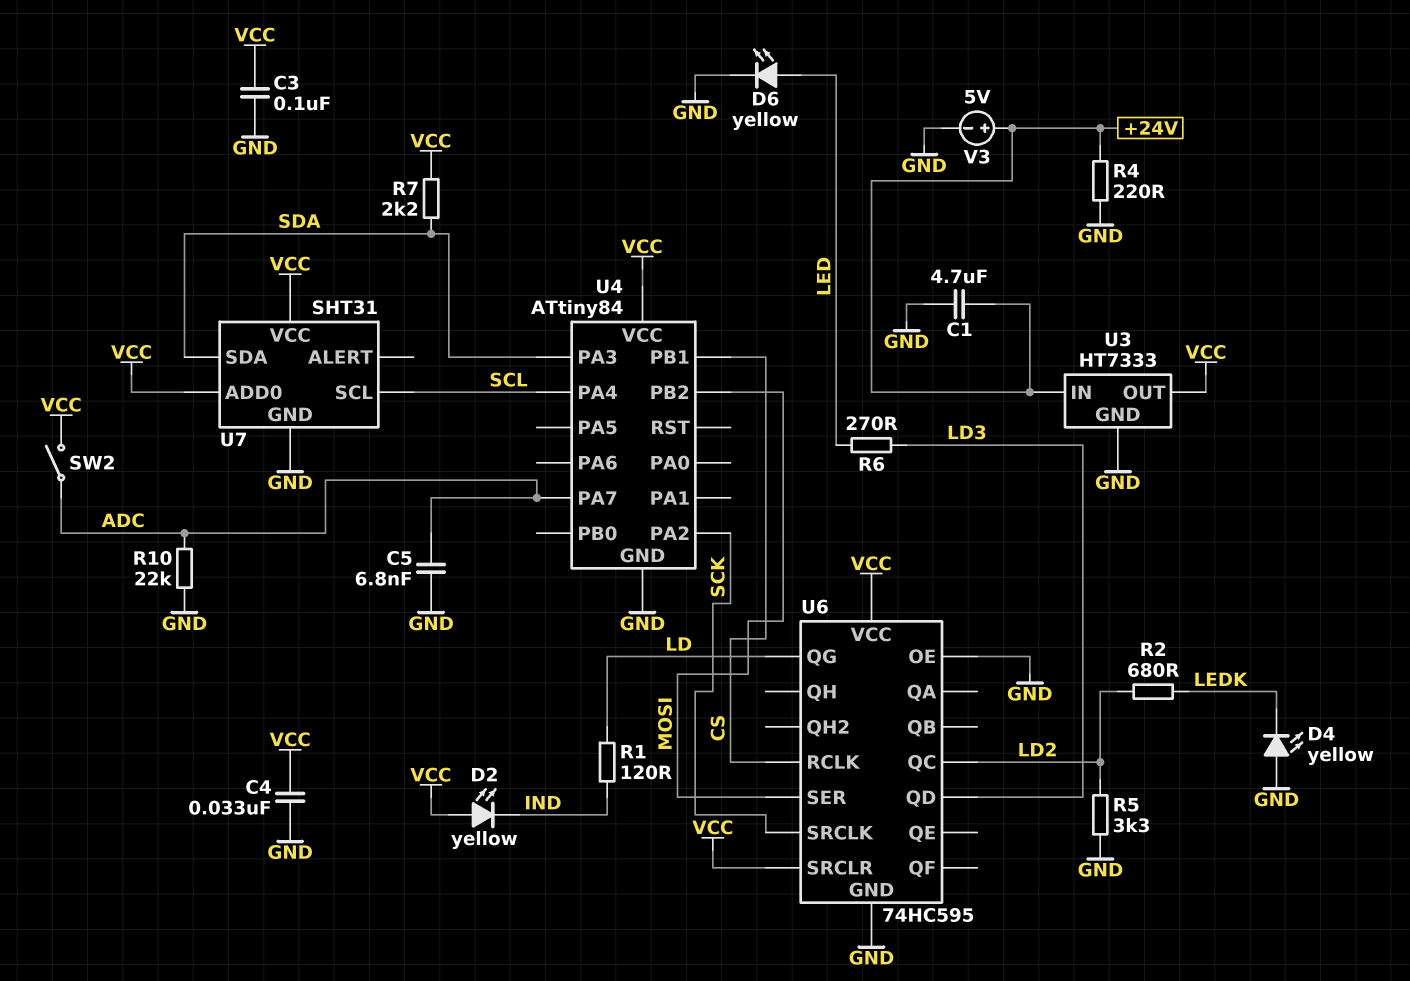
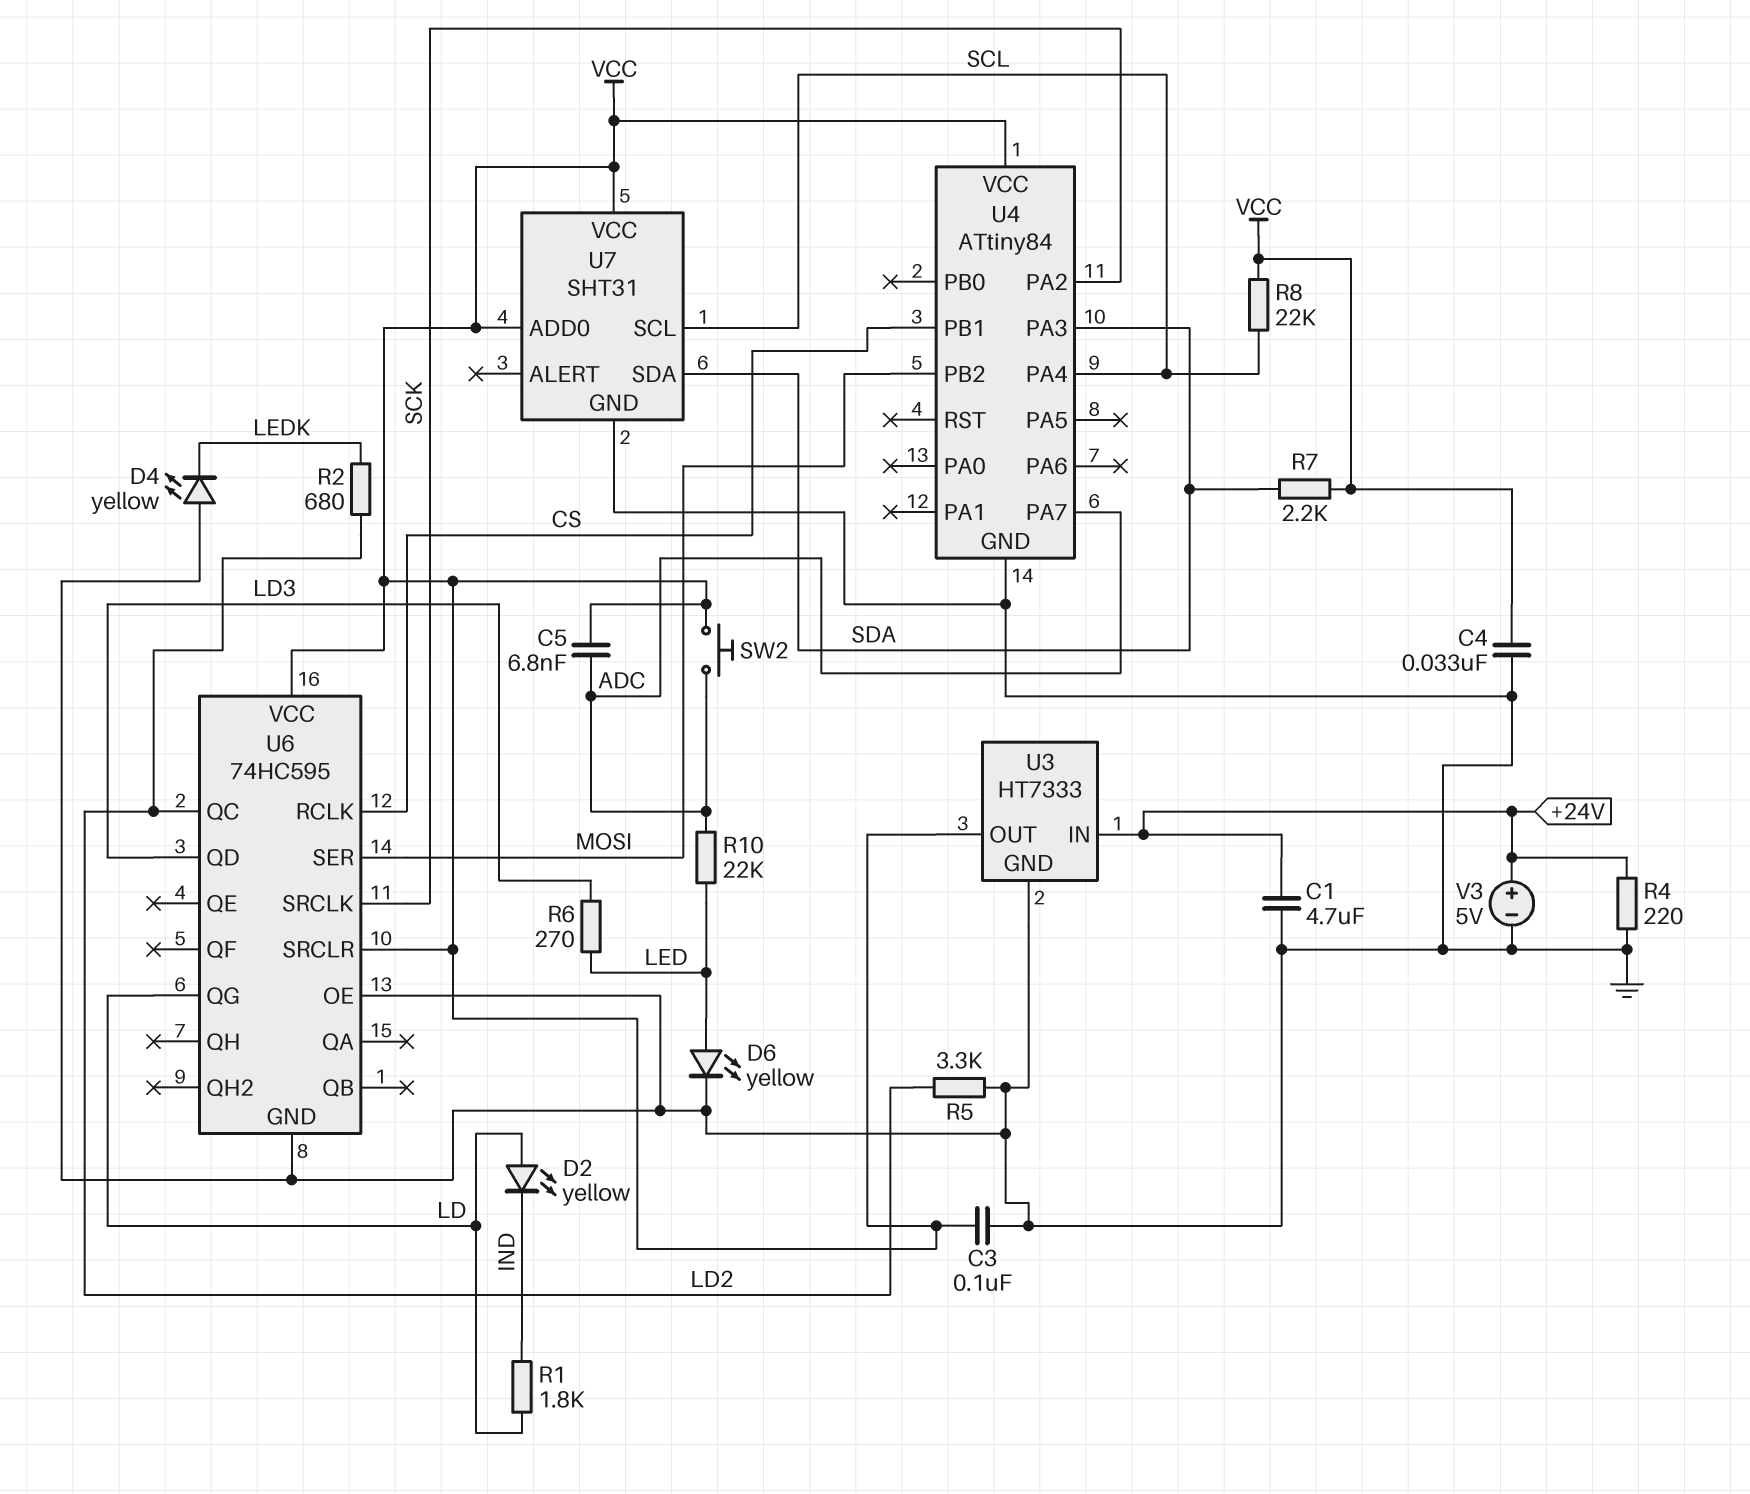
C5: 6.8nF (ADC, GND) -> 6.8nF (ADC, VCC)
D2: LED yellow (A VCC, K IND) -> LED yellow (A LD, K IND)
R1: 120 (IND, LD) -> 1.8k (IND, LD)
R8: none -> 22k (SCL, VCC)
R10: 22k (ADC, GND) -> 22k (ADC, LED)
SW2: switch (ADC, VCC) -> button (ADC, VCC)

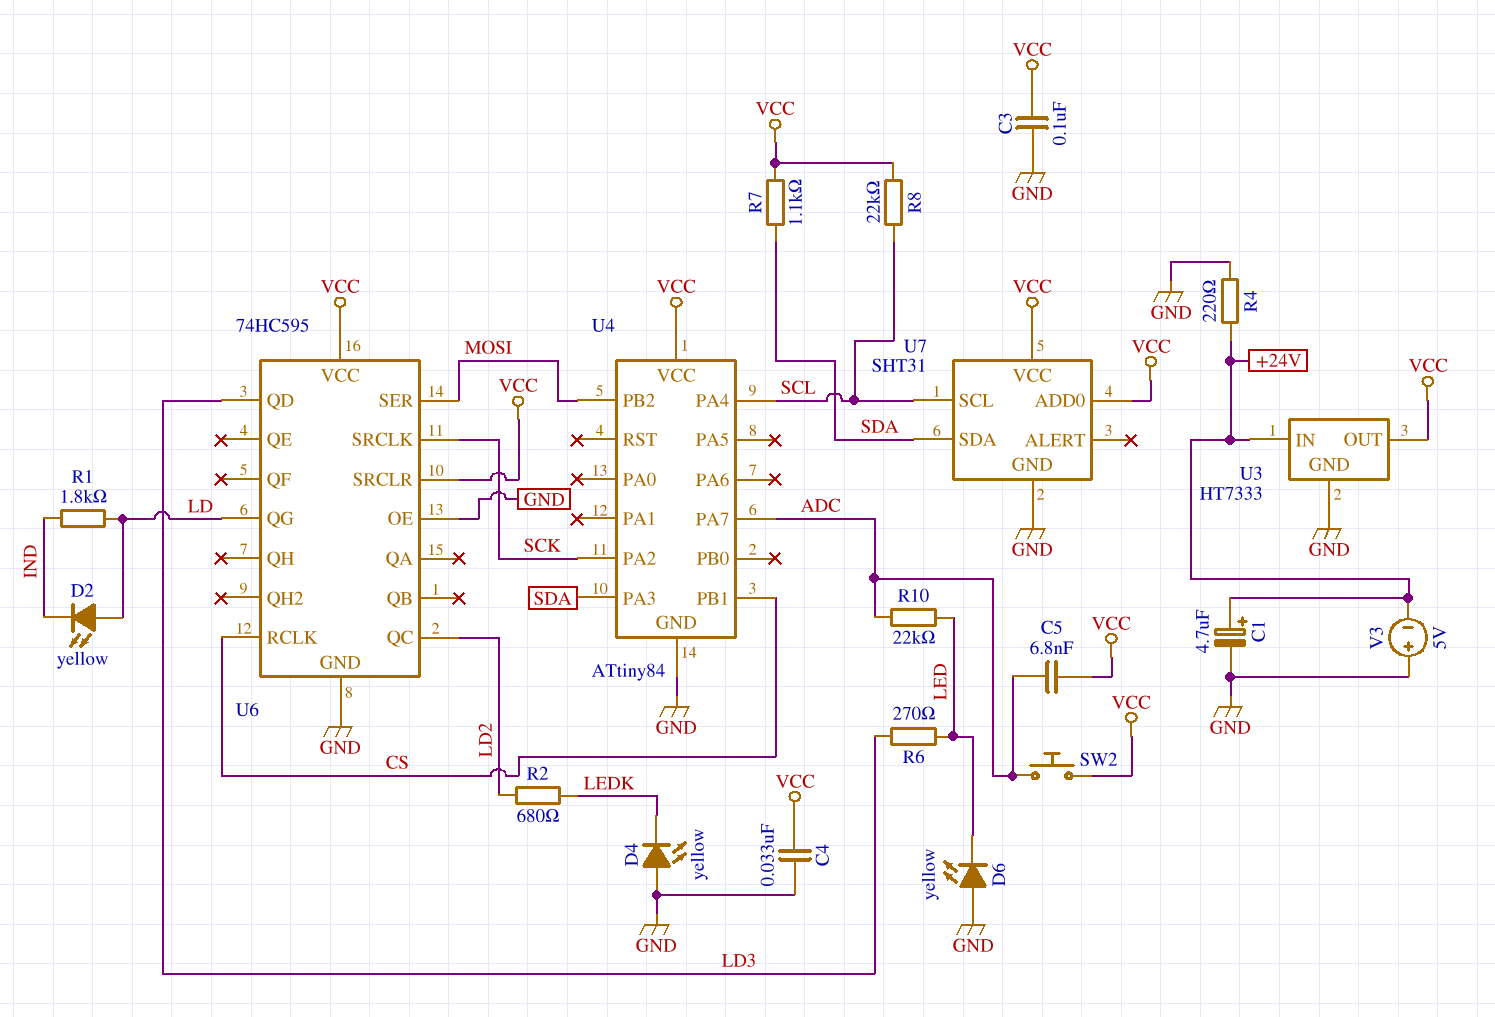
C1: 4.7uF (+24V, GND) -> 4.7uF (plus +24V, minus GND)
D6: LED yellow (A LED, K GND) -> LED yellow (A GND, K LED)
R5: 3.3k (GND, LD2) -> none
R7: 2.2k (SDA, VCC) -> 1.1k (SDA, VCC)
V3: 5V (plus +24V, minus GND) -> 5V (plus GND, minus +24V)

